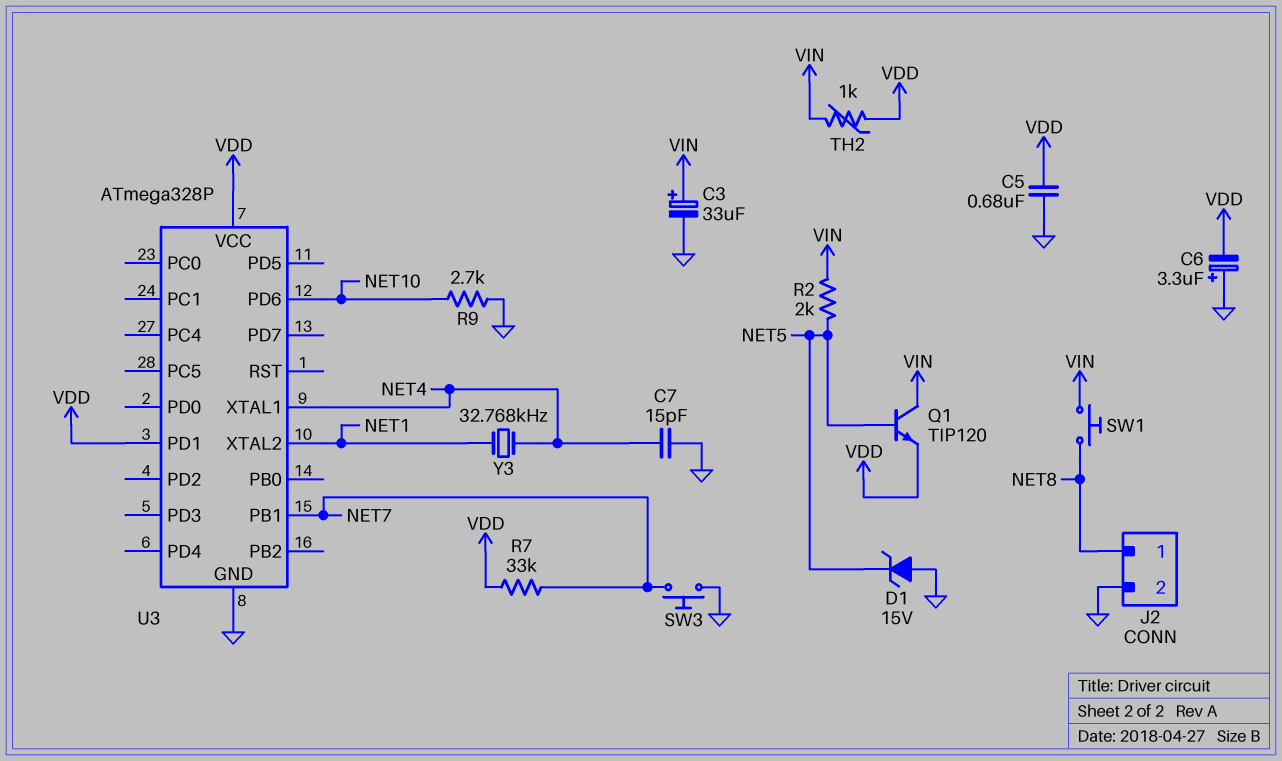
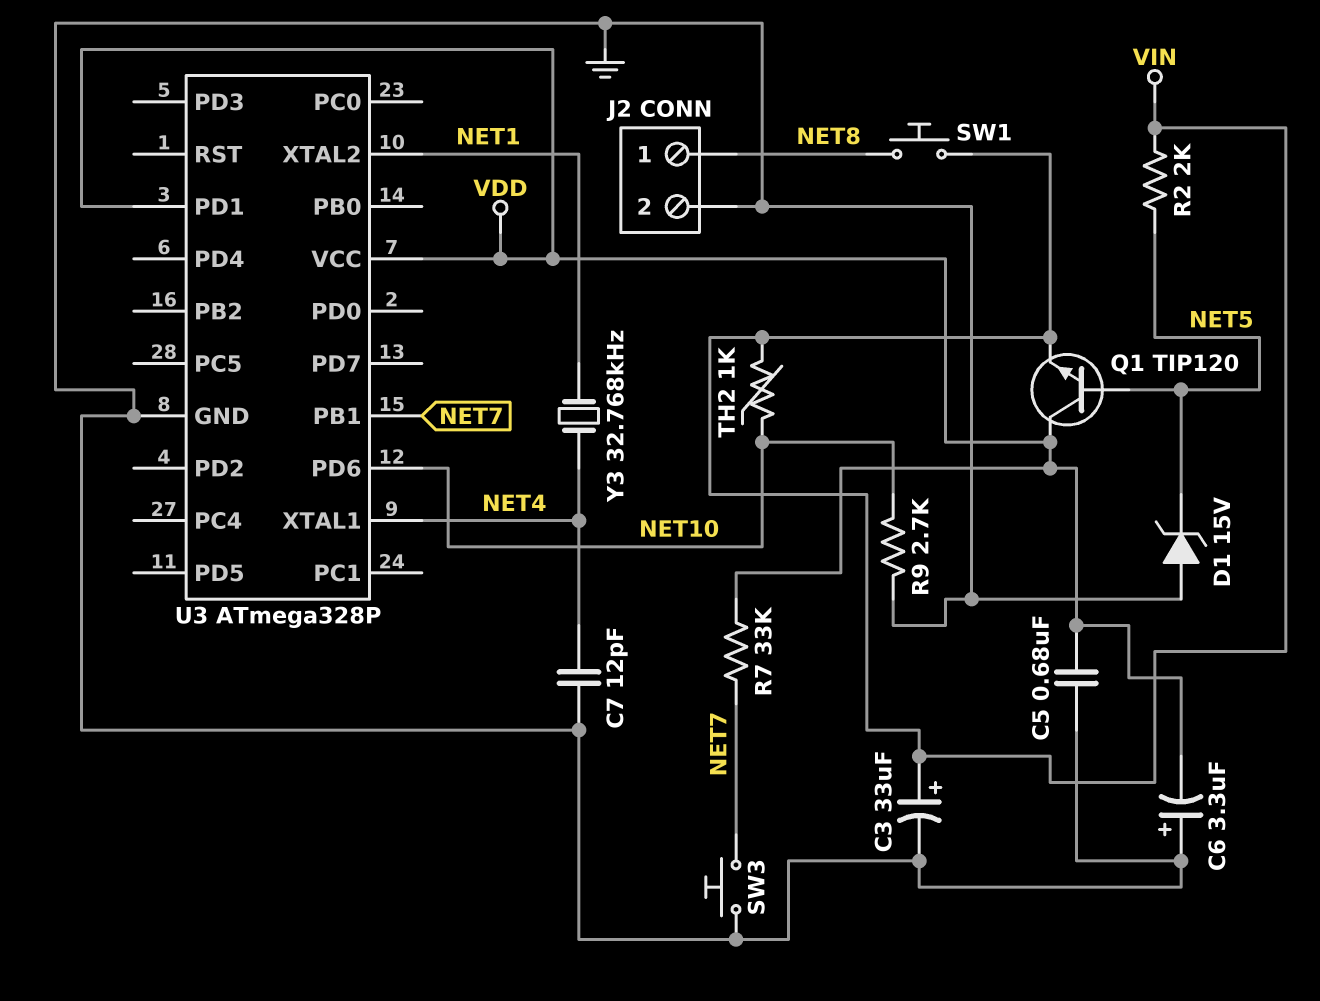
C7: 15pF (GND, NET4) -> 12pF (GND, NET4)
Q1: NPN TIP120 (B NET5, C VIN, E VDD) -> NPN TIP120 (B NET5, C VDD, E VIN)
TH2: 1k (VDD, VIN) -> 1k (NET10, VIN)

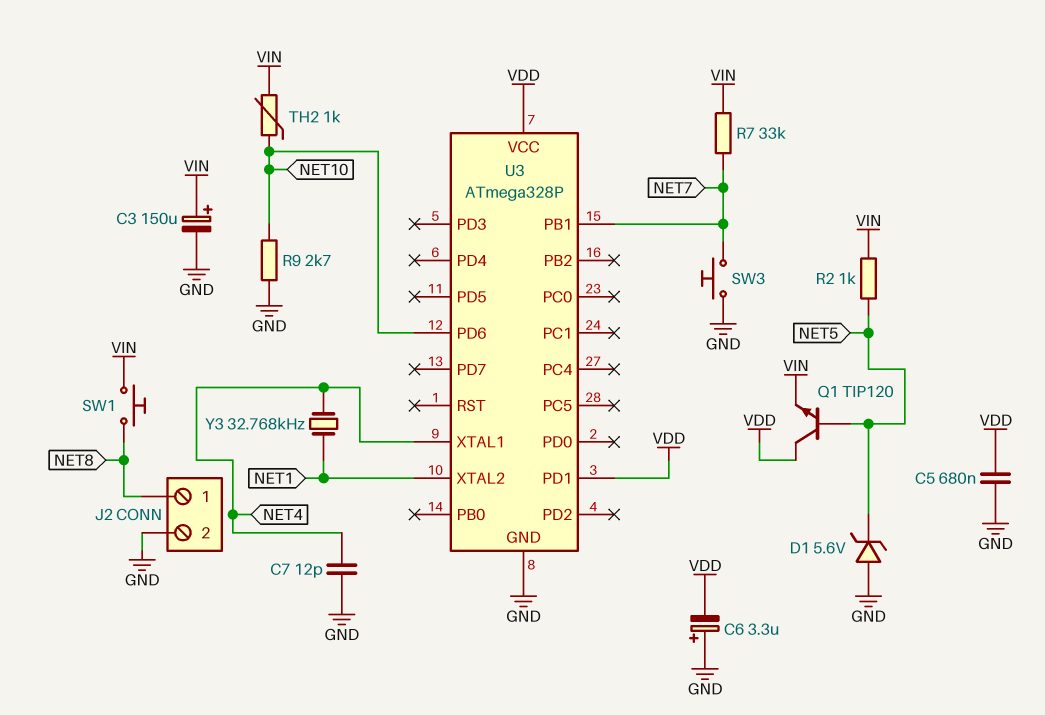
C3: 33uF (plus VIN, minus GND) -> 150uF (plus VIN, minus GND)
D1: zener 15V (A GND, K NET5) -> zener 5.6V (A GND, K NET5)
R2: 2k (NET5, VIN) -> 1k (NET5, VIN)
R7: 33k (NET7, VDD) -> 33k (NET7, VIN)

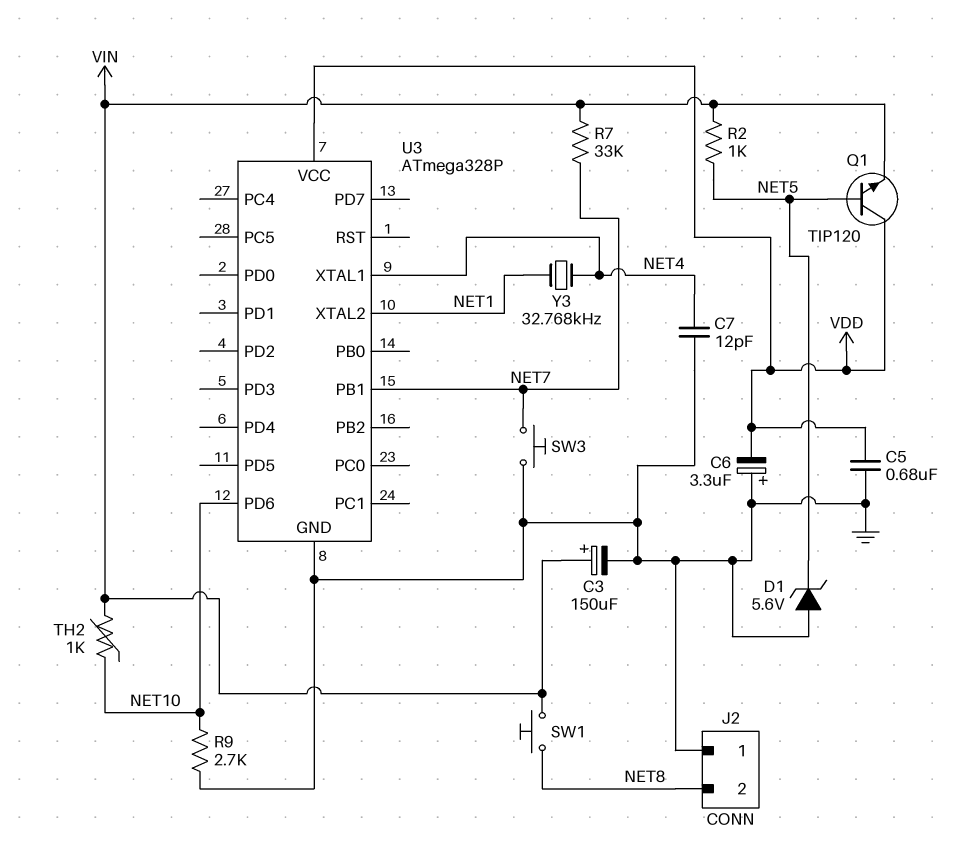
J2 pin 1: NET8 -> GND
J2 pin 2: GND -> NET8
U3 pin PD1: VDD -> none

